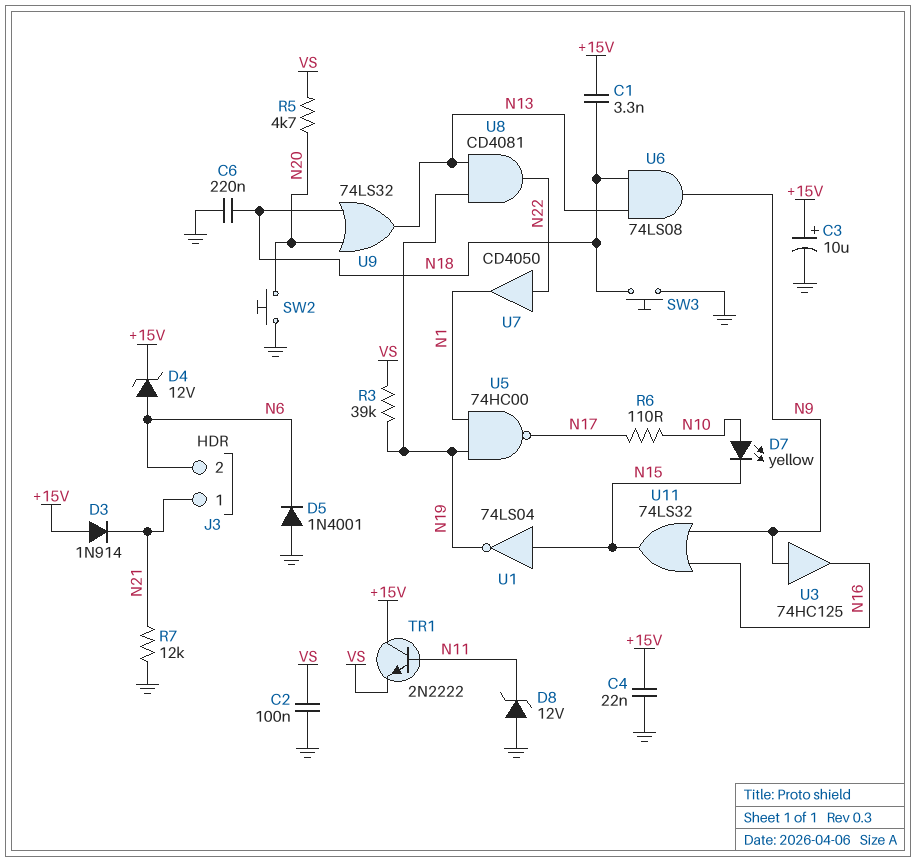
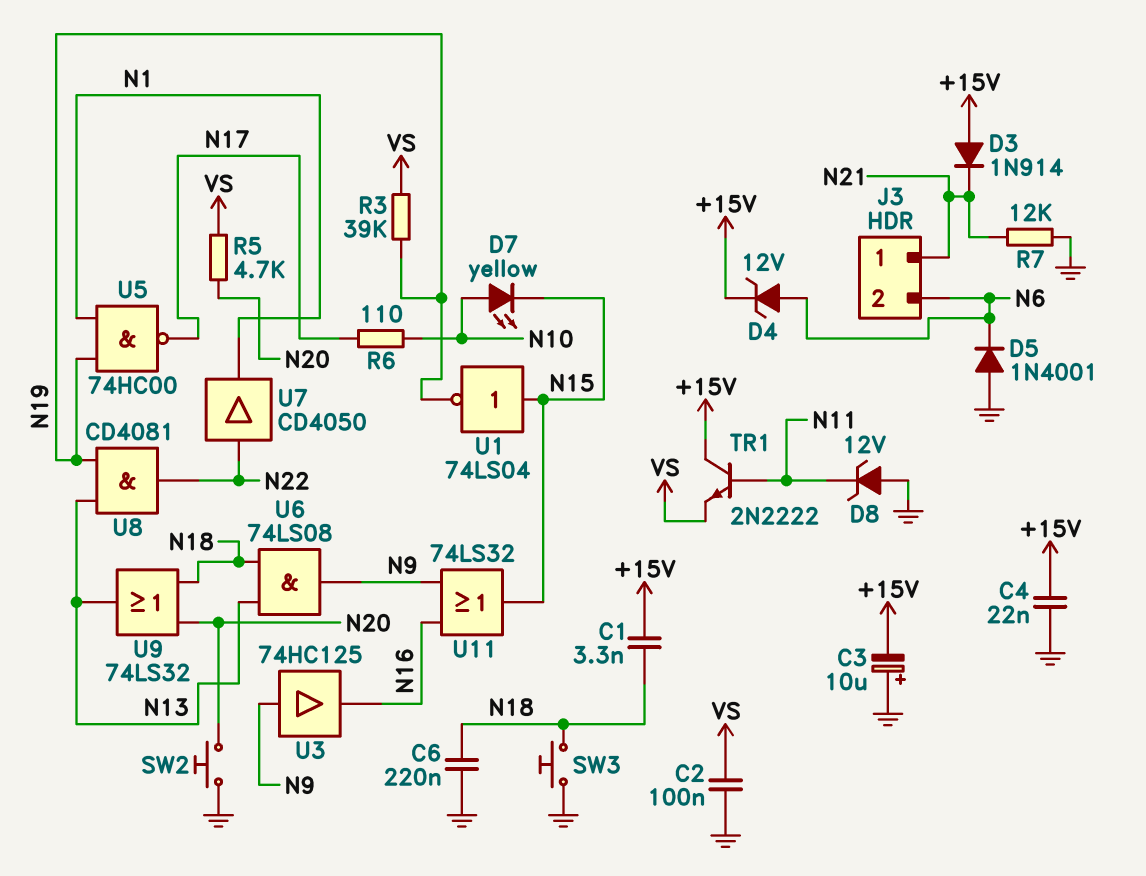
C3: 10uF (plus +15V, minus GND) -> 10uF (plus GND, minus +15V)

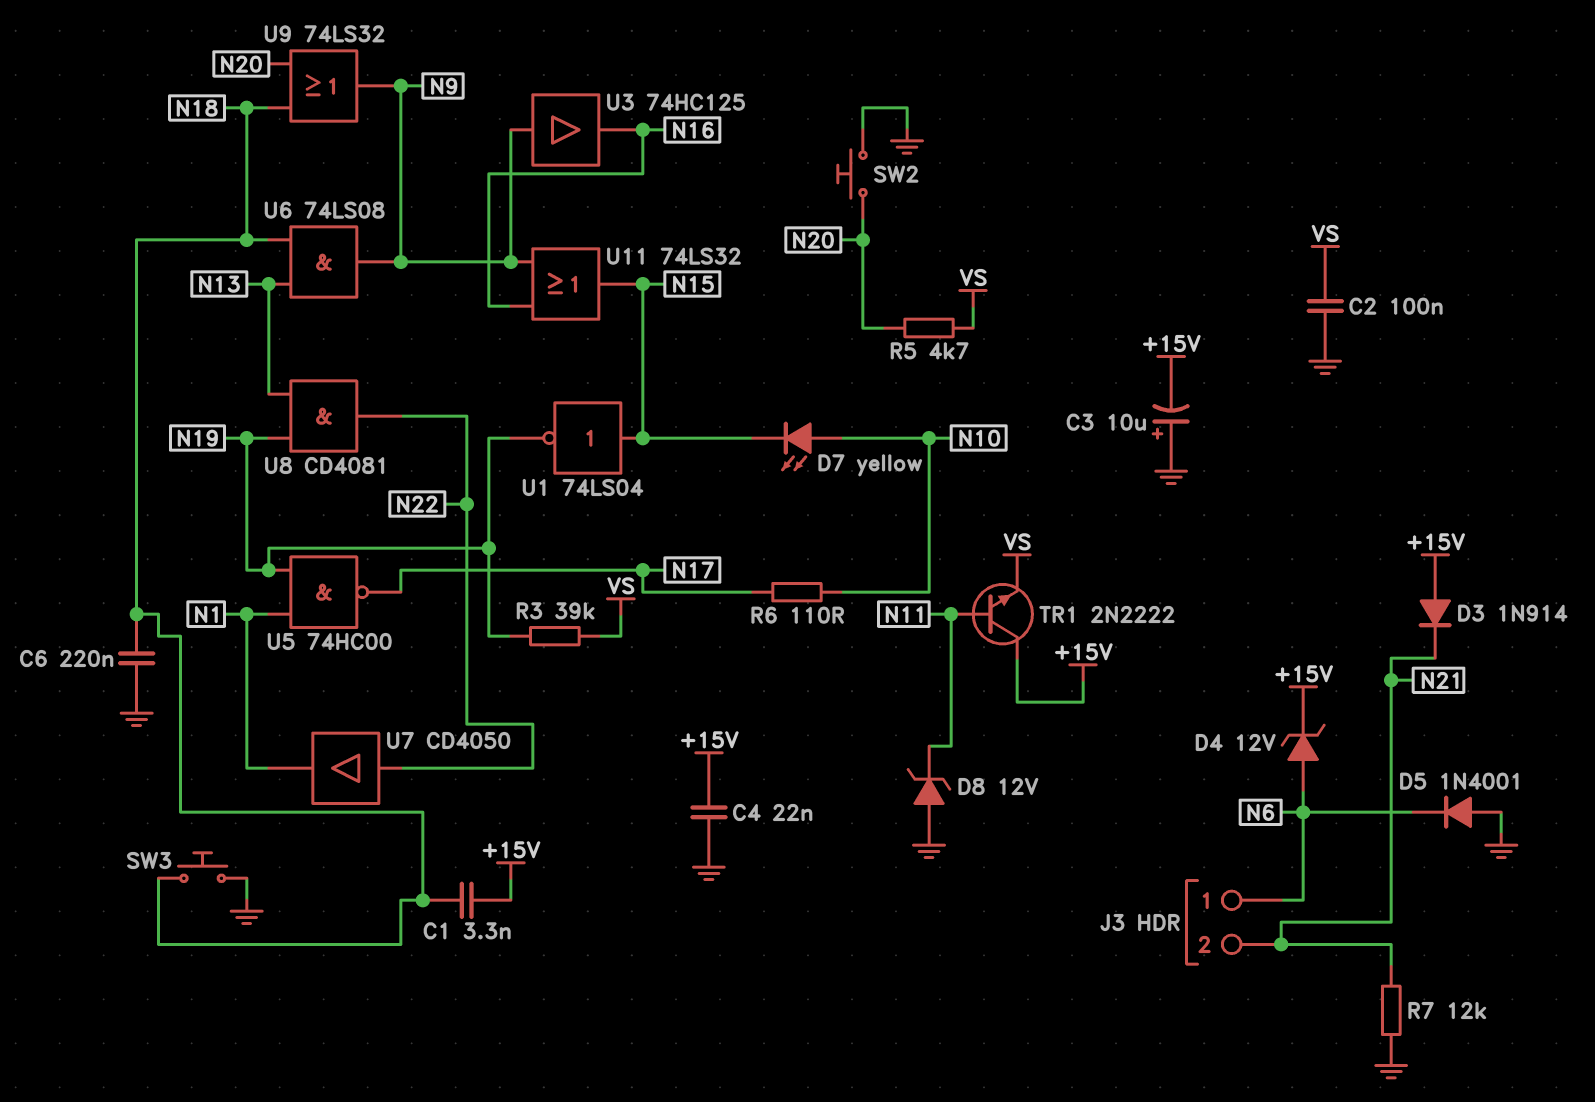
J3 pin 1: N21 -> N6
J3 pin 2: N6 -> N21
U9: OR 74LS32 (in N18, in N20, out N13) -> OR 74LS32 (in N18, in N20, out N9)

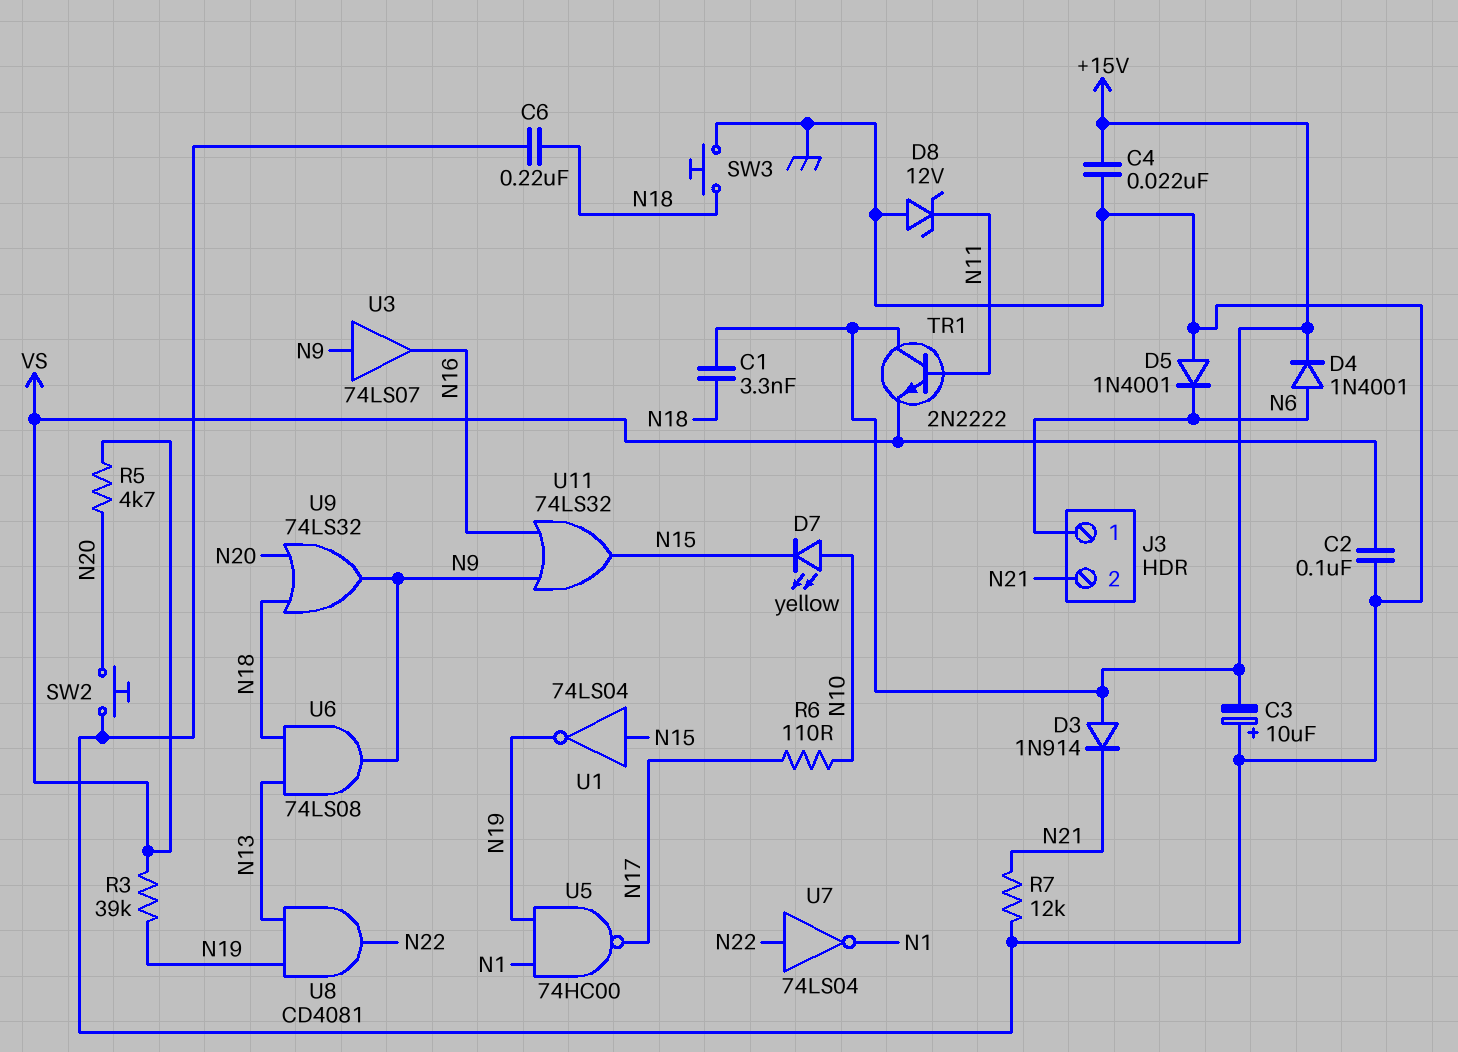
D4: zener 12V (A N6, K +15V) -> diode 1N4001 (A N6, K +15V)
U3: buffer 74HC125 (in N9, out N16) -> buffer 74LS07 (in N9, out N16)
U7: buffer CD4050 (in N22, out N1) -> NOT 74LS04 (in N22, out N1)

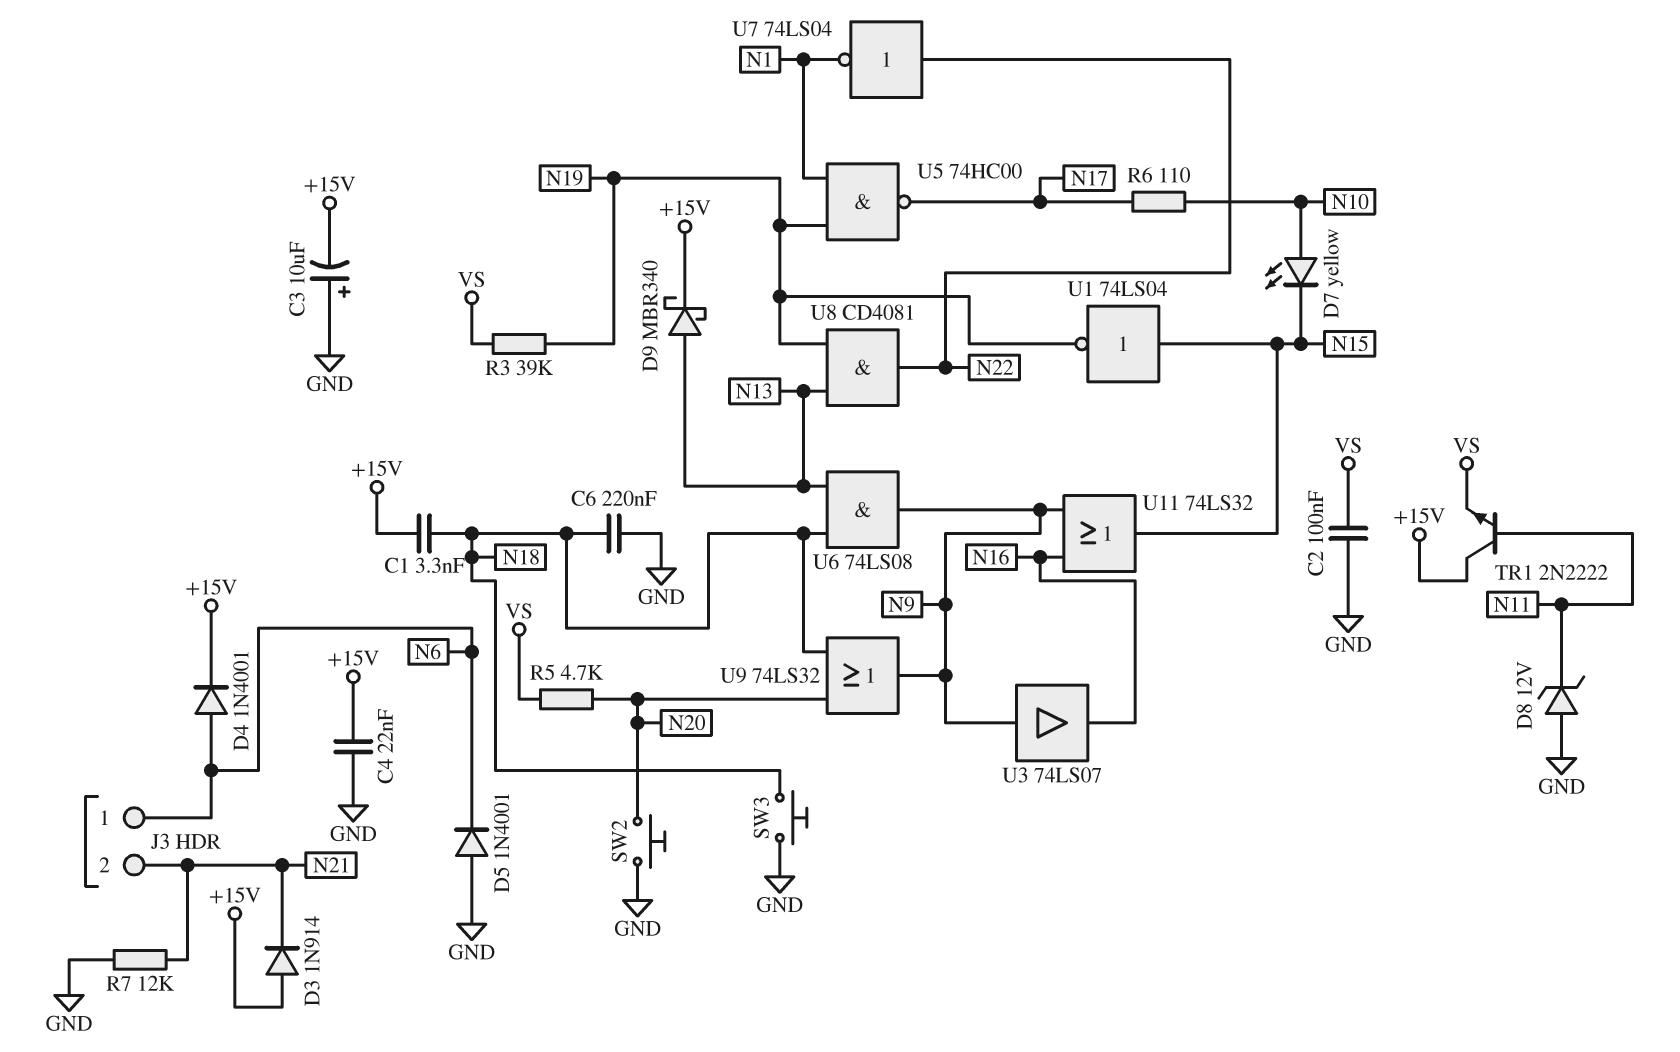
D9: none -> schottky MBR340 (A N13, K +15V)

